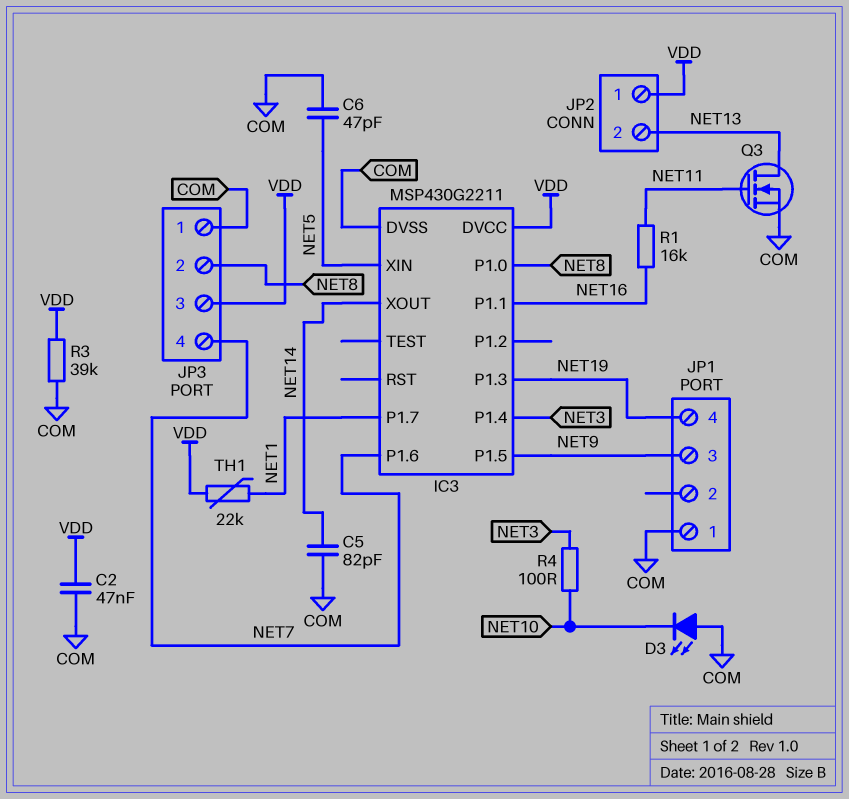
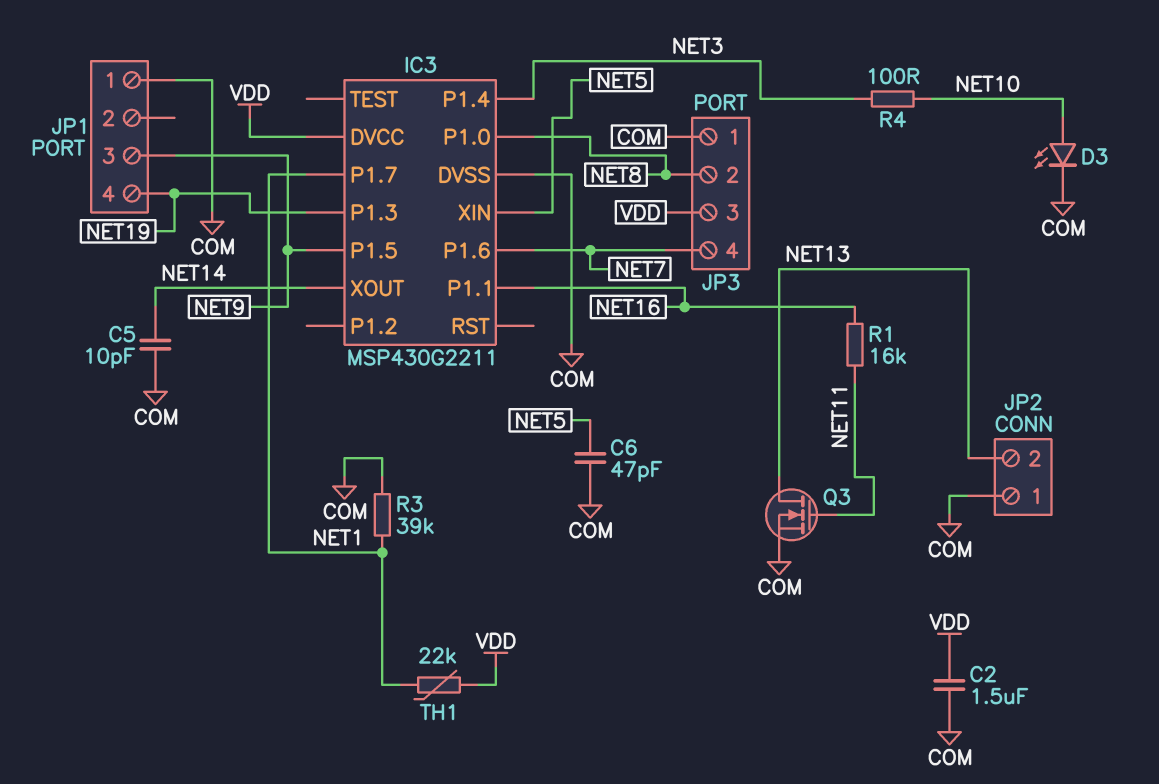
C2: 47nF (COM, VDD) -> 1.5uF (COM, VDD)
C5: 82pF (COM, NET14) -> 10pF (COM, NET14)
D3: LED (A COM, K NET10) -> LED (A NET10, K COM)
JP2 pin 1: VDD -> COM
R3: 39k (COM, VDD) -> 39k (COM, NET1)

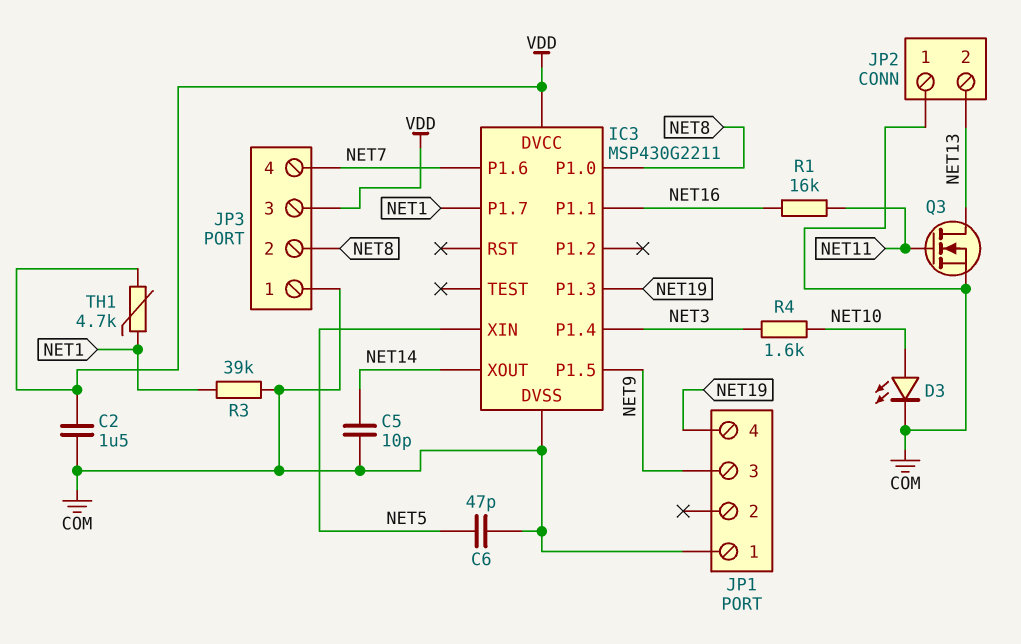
R4: 100 (NET3, NET10) -> 1.6k (NET3, NET10)
TH1: 22k (NET1, VDD) -> 4.7k (NET1, VDD)

